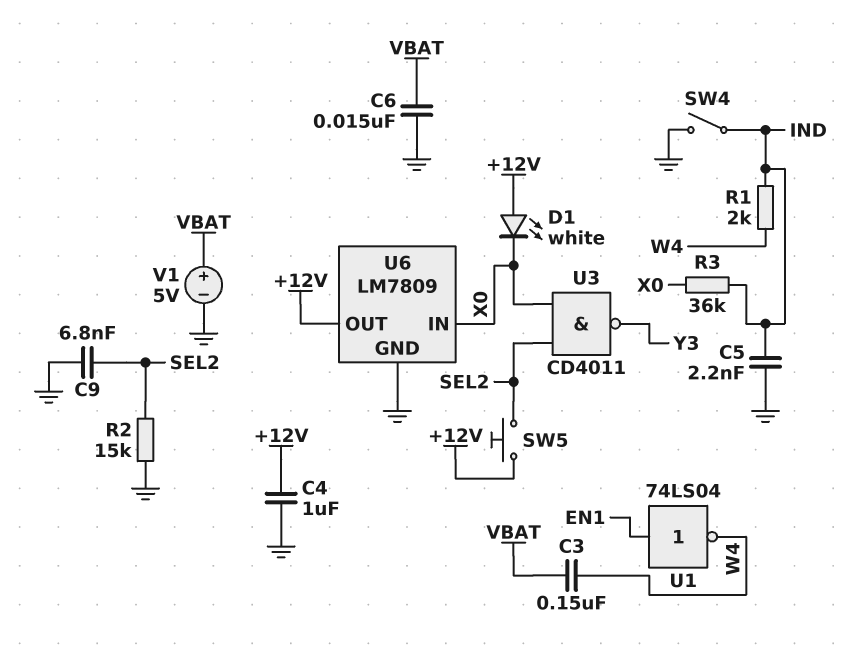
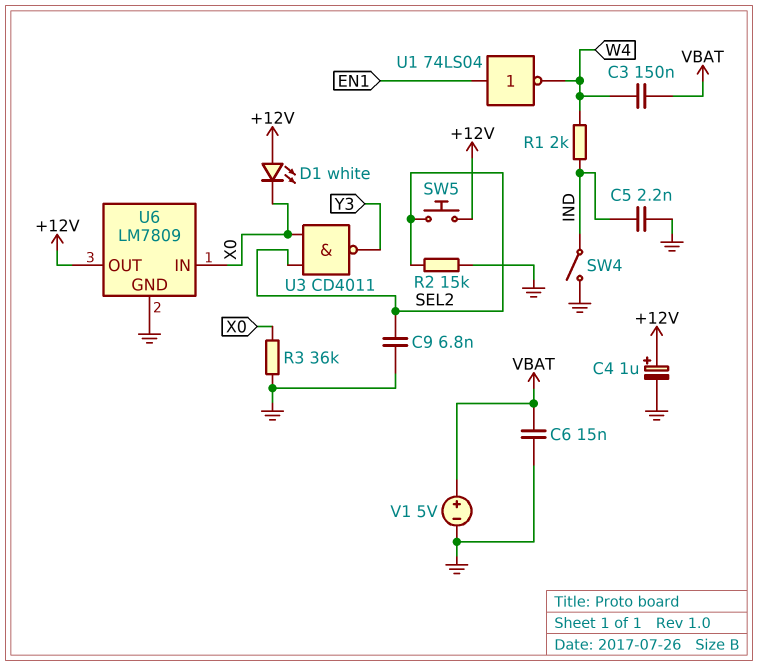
C4: 1uF (+12V, GND) -> 1uF (plus +12V, minus GND)
R3: 36k (IND, X0) -> 36k (GND, X0)

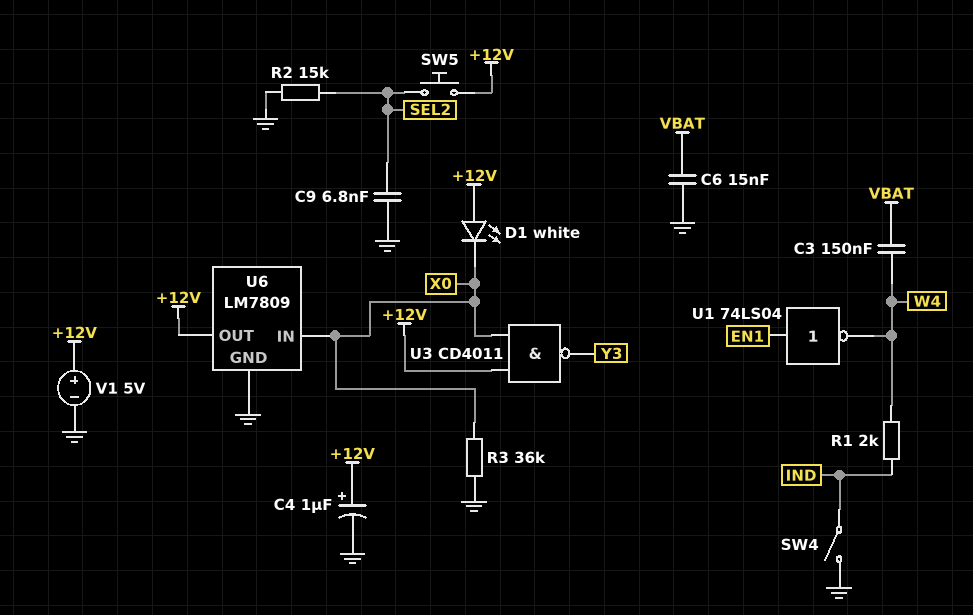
C5: 2.2nF (GND, IND) -> none
U3: NAND CD4011 (in SEL2, in X0, out Y3) -> NAND CD4011 (in +12V, in X0, out Y3)
V1: 5V (plus VBAT, minus GND) -> 5V (plus +12V, minus GND)

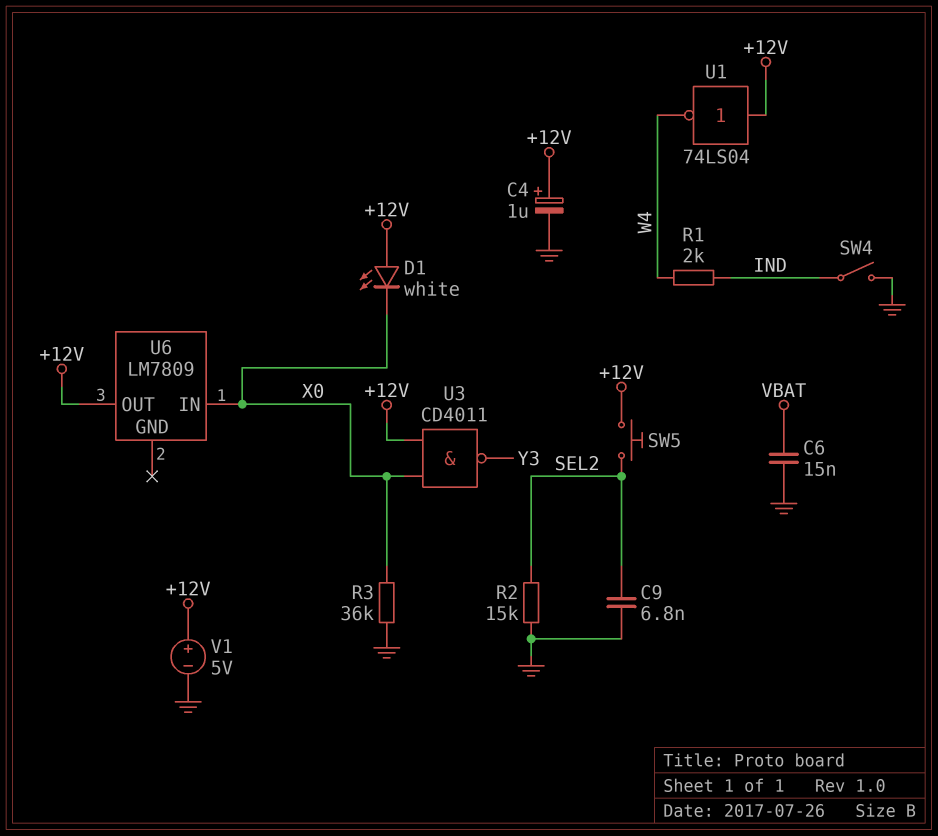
C3: 150nF (VBAT, W4) -> none
U1: NOT 74LS04 (in EN1, out W4) -> NOT 74LS04 (in +12V, out W4)
U6 pin GND: GND -> none

